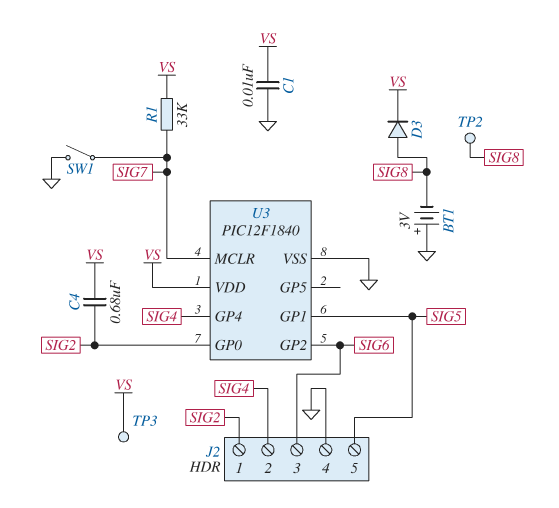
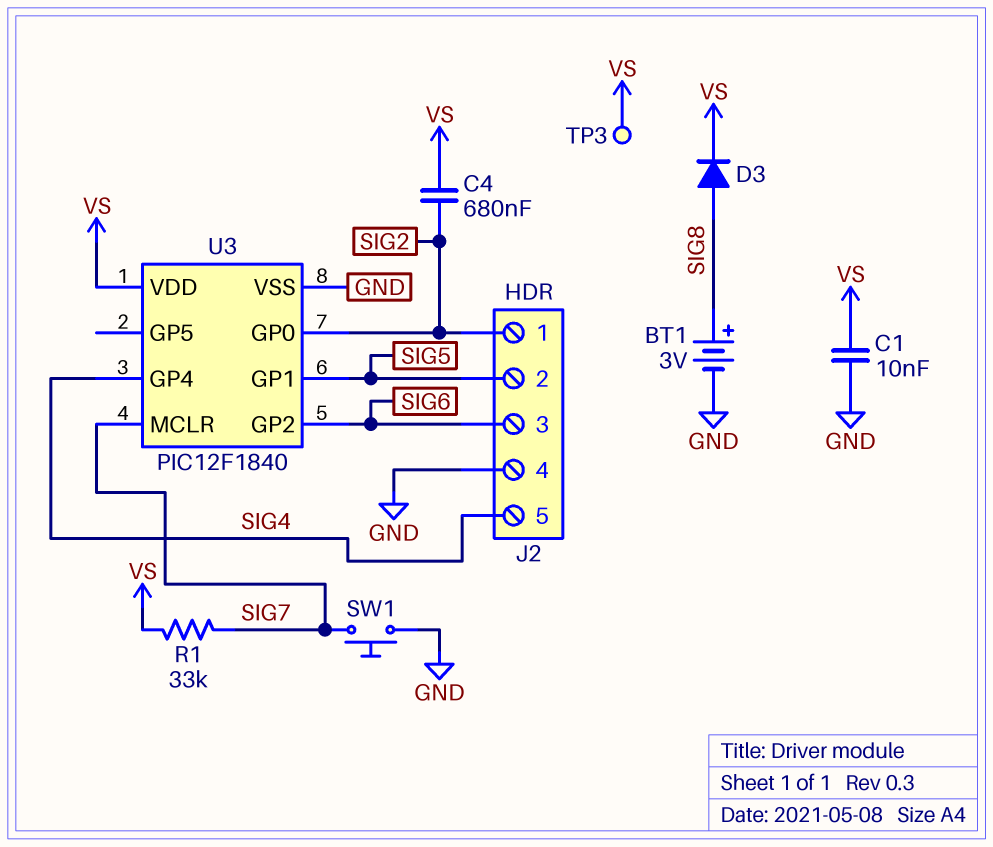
BT1: 3V (plus GND, minus SIG8) -> 3V (plus SIG8, minus GND)
J2 pin 2: SIG4 -> SIG5
J2 pin 5: SIG5 -> SIG4
SW1: switch (GND, SIG7) -> button (GND, SIG7)
TP2: test point (SIG8) -> none

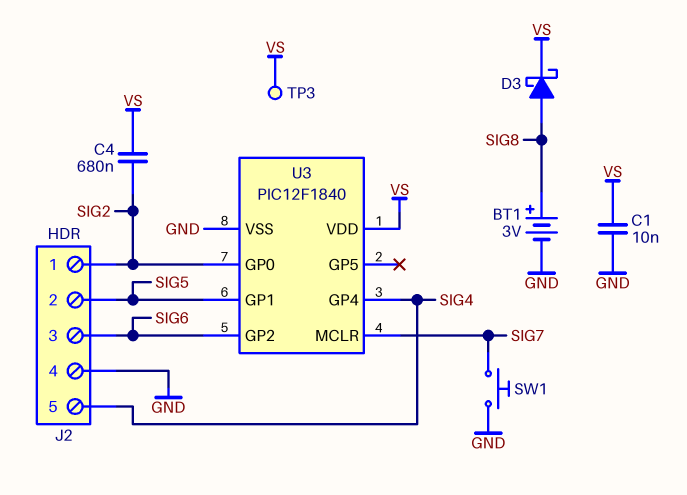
D3: diode (A SIG8, K VS) -> schottky (A SIG8, K VS)
R1: 33k (SIG7, VS) -> none

